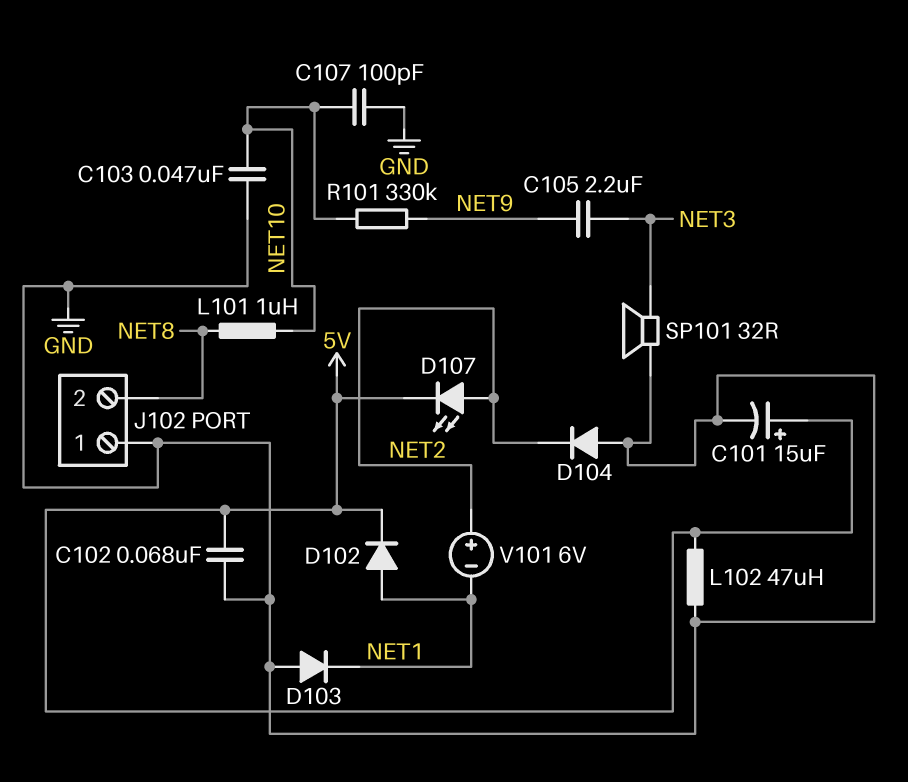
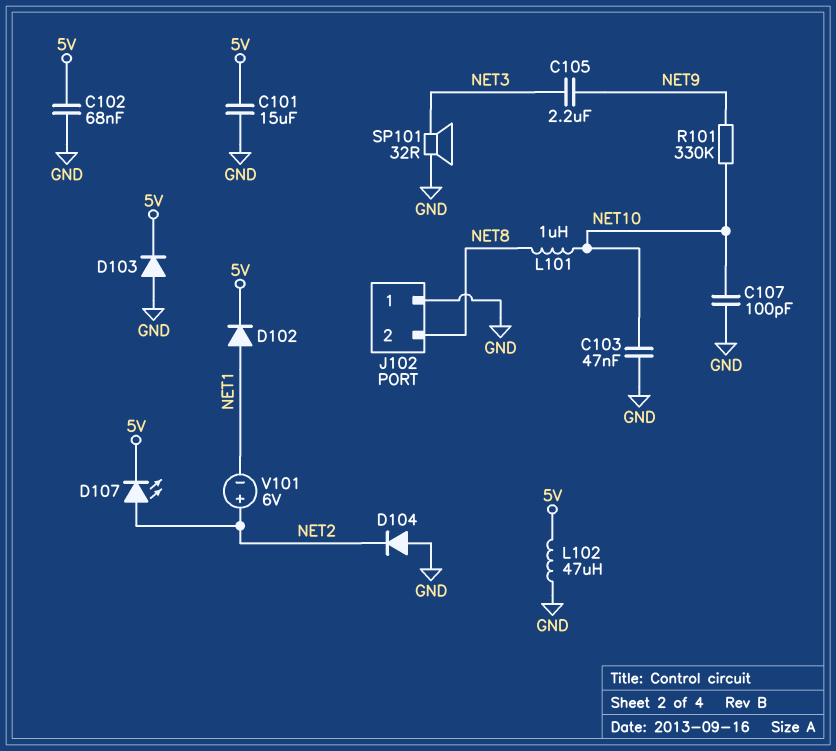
C101: 15uF (plus 5V, minus GND) -> 15uF (5V, GND)
D103: diode (A GND, K NET1) -> diode (A GND, K 5V)

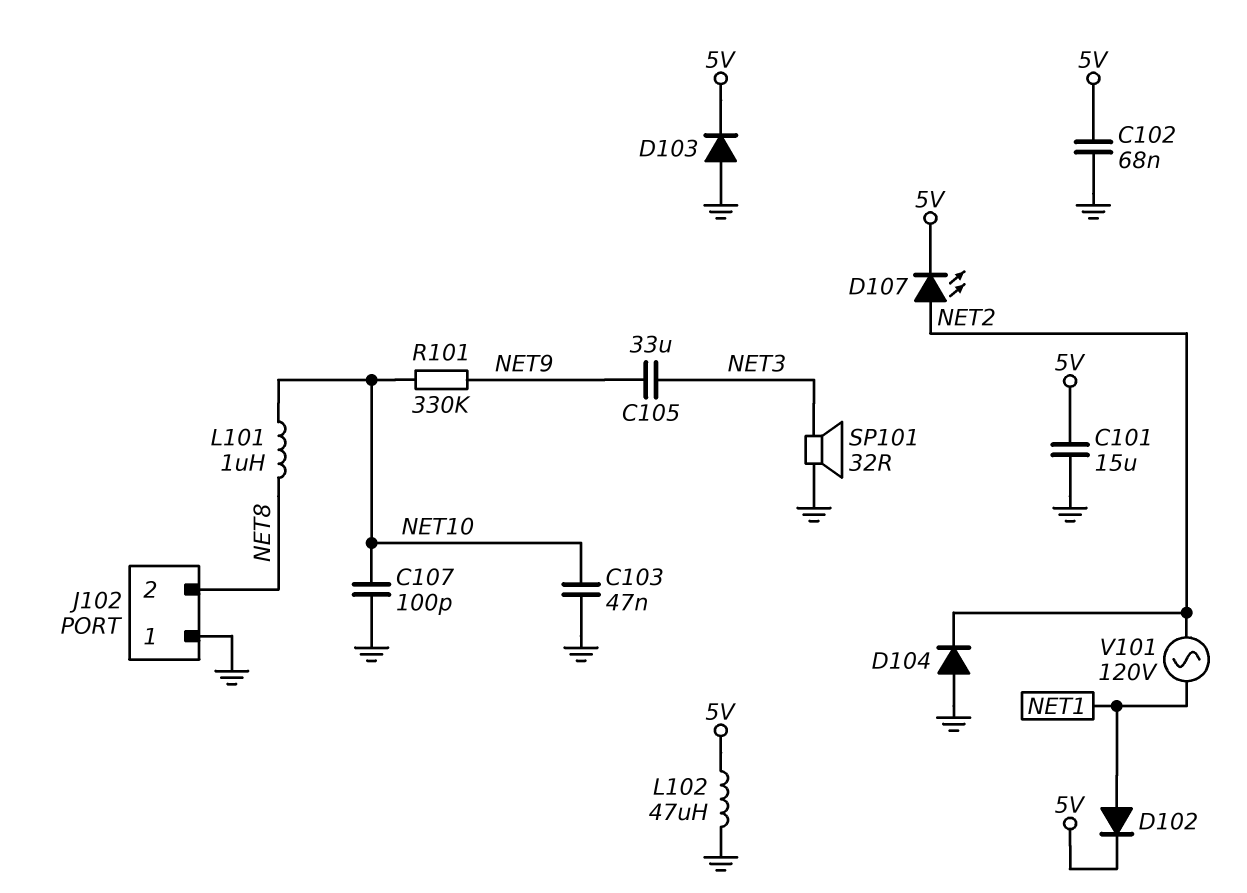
C105: 2.2uF (NET3, NET9) -> 33uF (NET3, NET9)
V101: 6V (plus NET2, minus NET1) -> AC 120V (NET1, NET2)

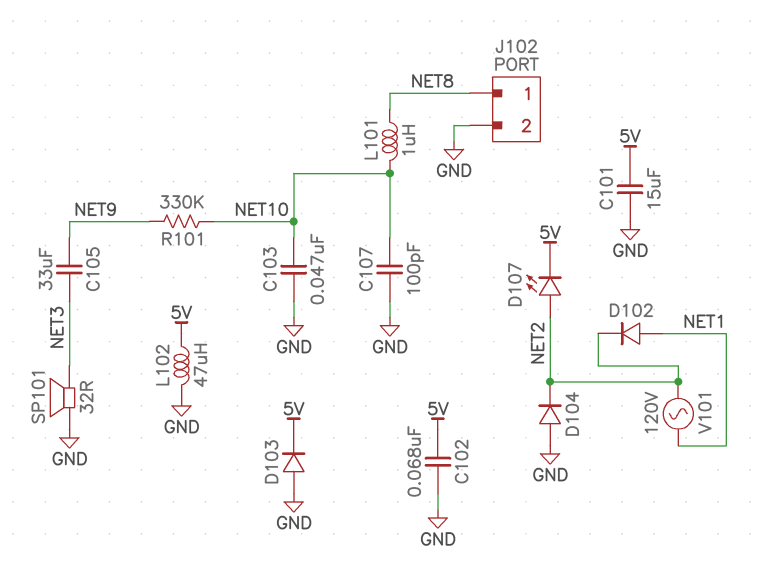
D102: diode (A NET1, K 5V) -> diode (A NET1, K NET2)
J102 pin 1: GND -> NET8
J102 pin 2: NET8 -> GND

